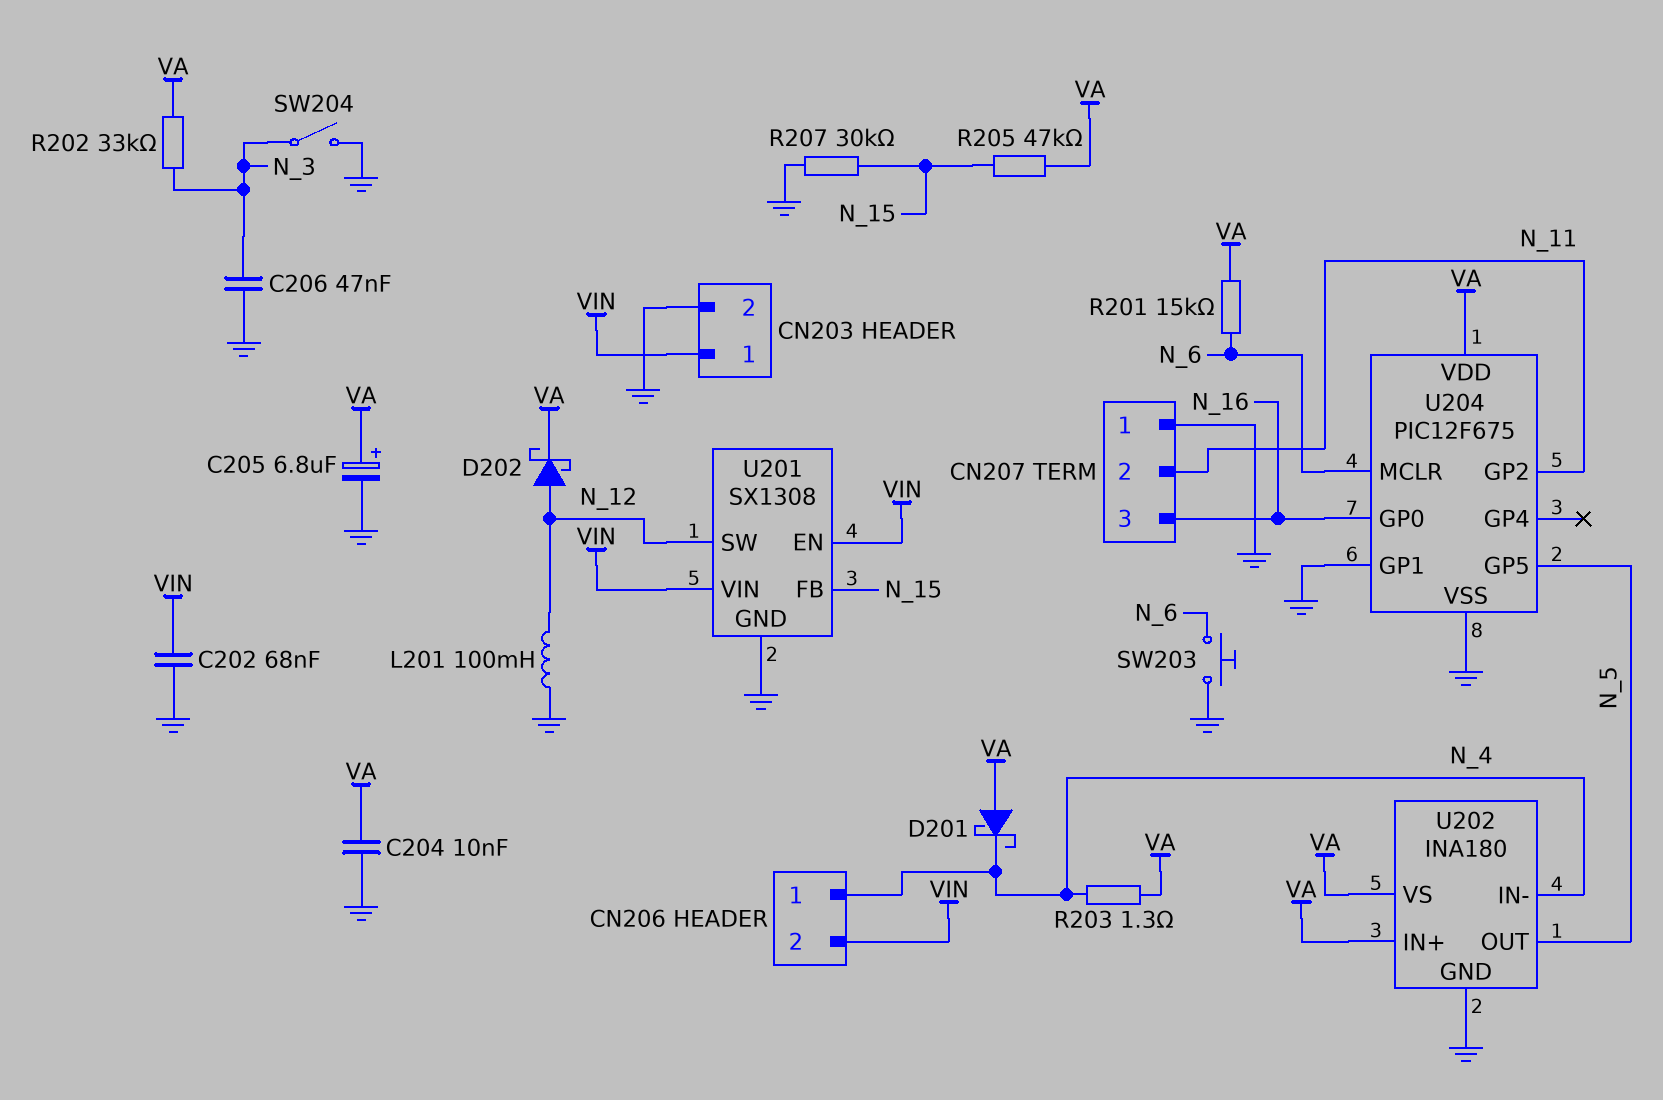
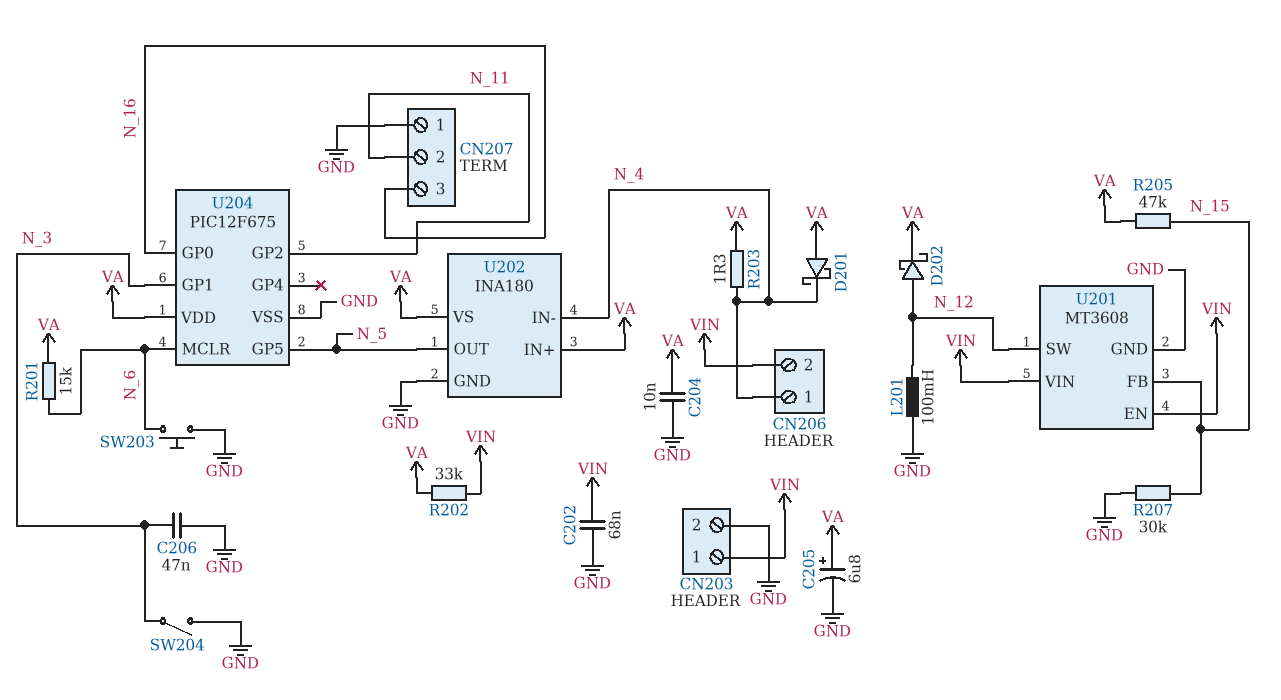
R202: 33k (N_3, VA) -> 33k (VA, VIN)
U201: SX1308 -> MT3608
U204 pin GP1: GND -> N_3

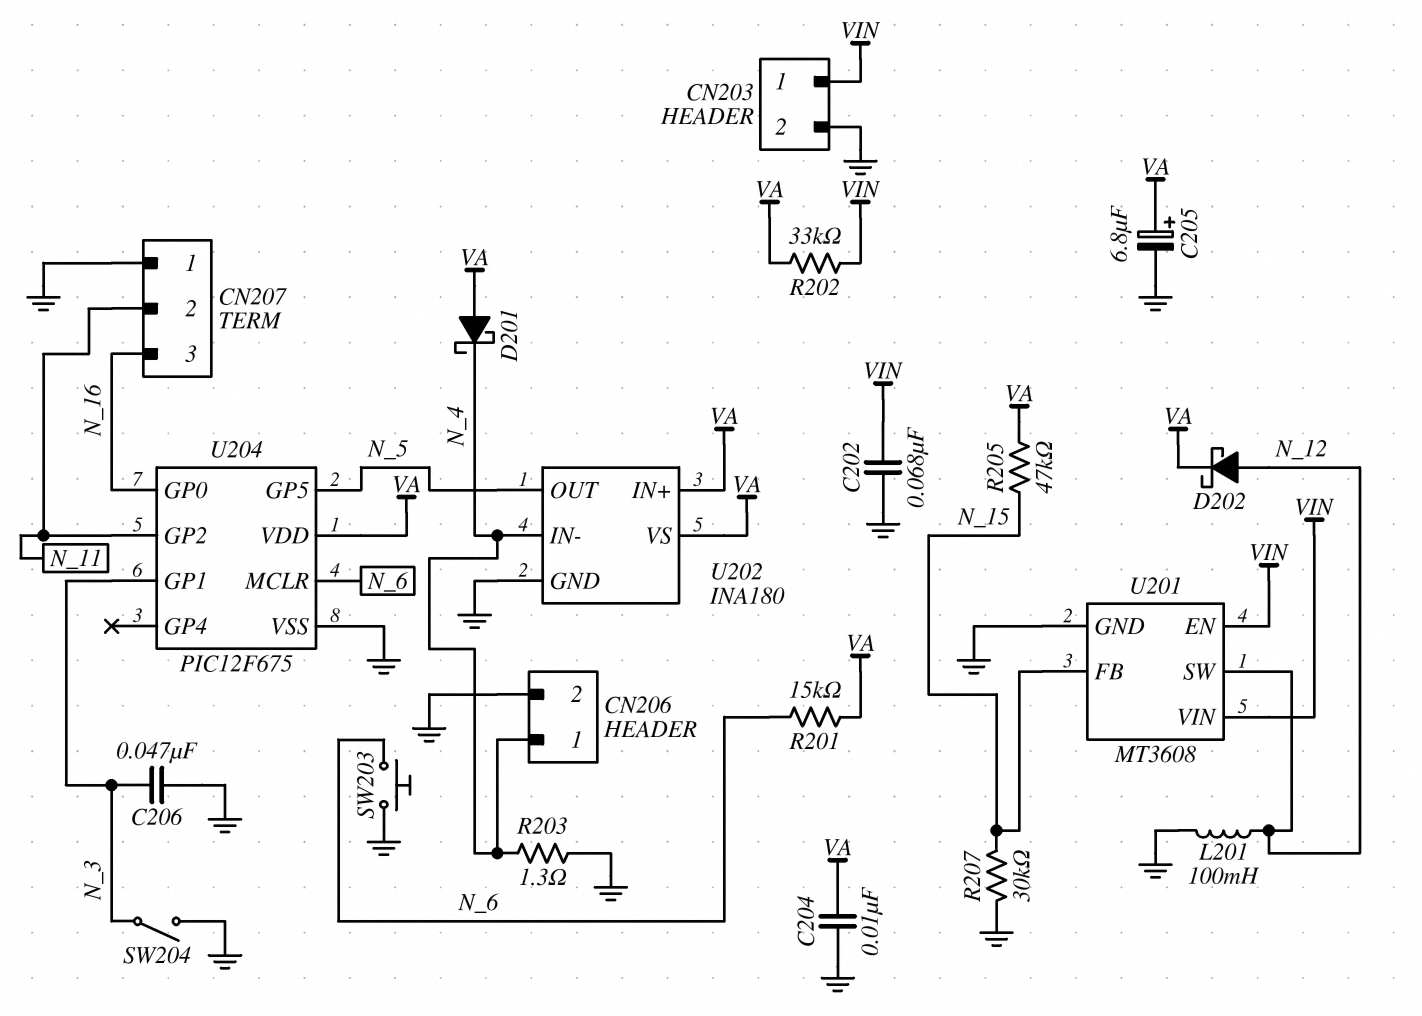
CN206 pin 2: VIN -> GND
R203: 1.3 (N_4, VA) -> 1.3 (GND, N_4)

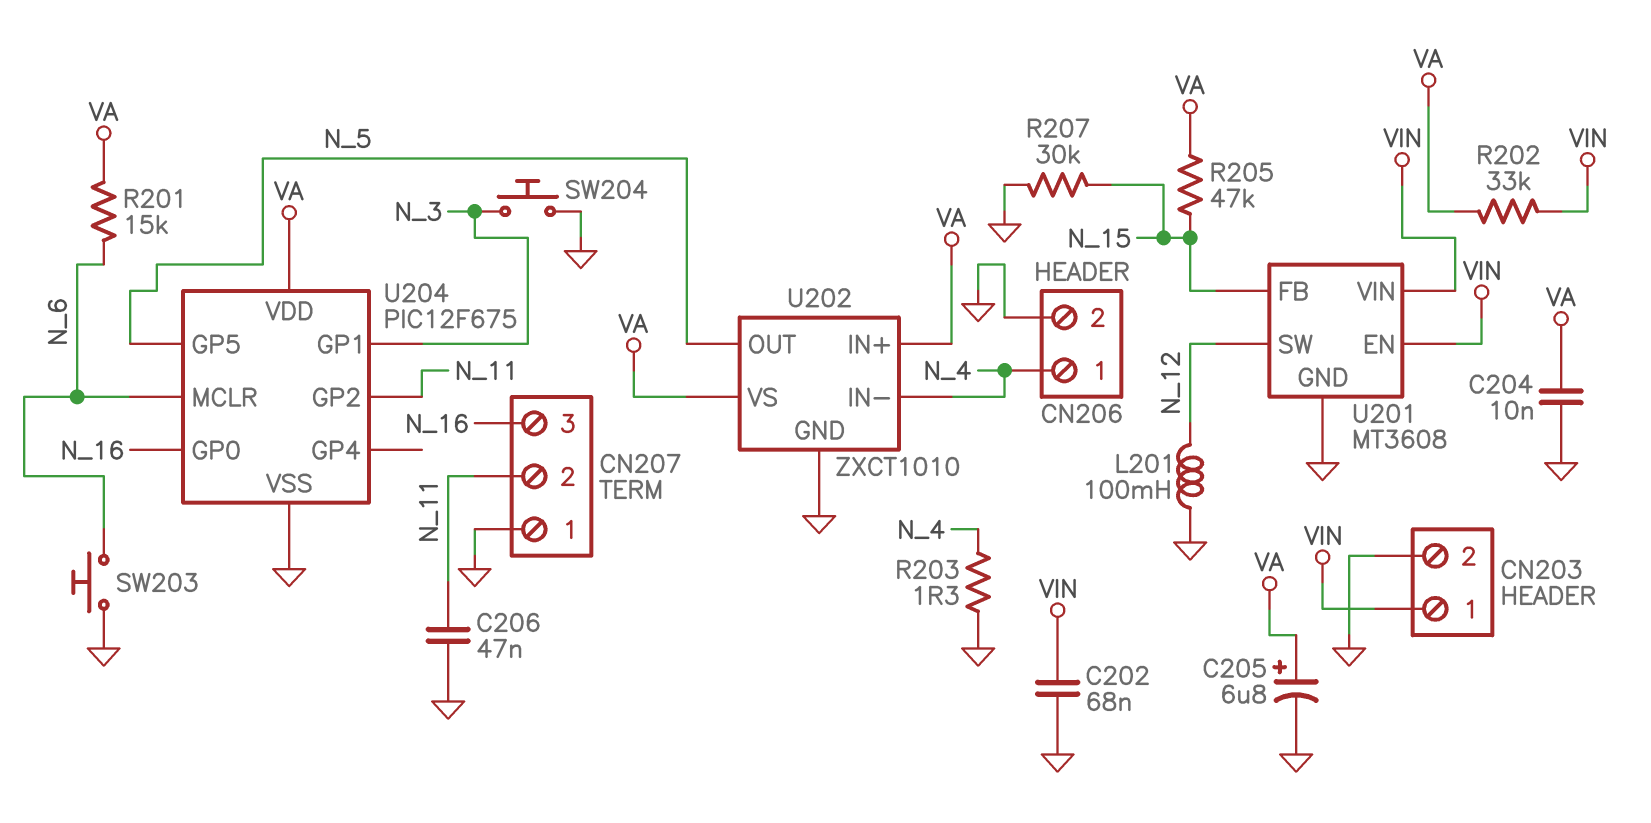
C206: 47nF (GND, N_3) -> 47nF (GND, N_11)
D201: schottky (A VA, K N_4) -> none
D202: schottky (A N_12, K VA) -> none
SW204: switch (GND, N_3) -> button (GND, N_3)
U202: INA180 -> ZXCT1010

